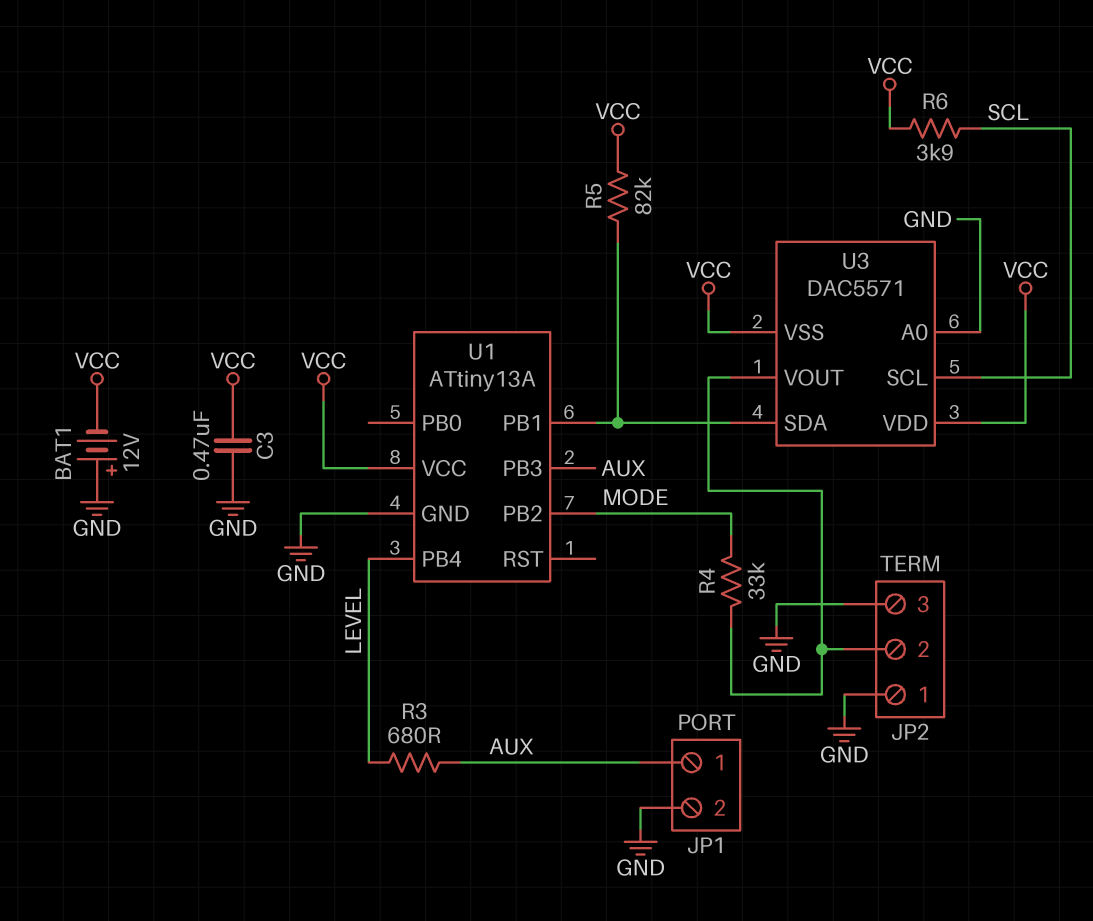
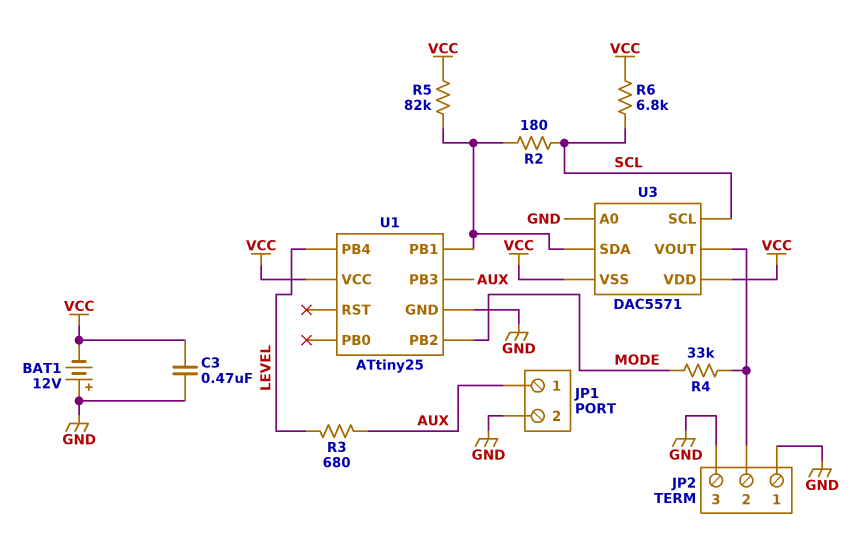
R2: none -> 180 (SCL, U1/PB1)
R6: 3.9k (SCL, VCC) -> 6.8k (SCL, VCC)
U1: ATtiny13A -> ATtiny25

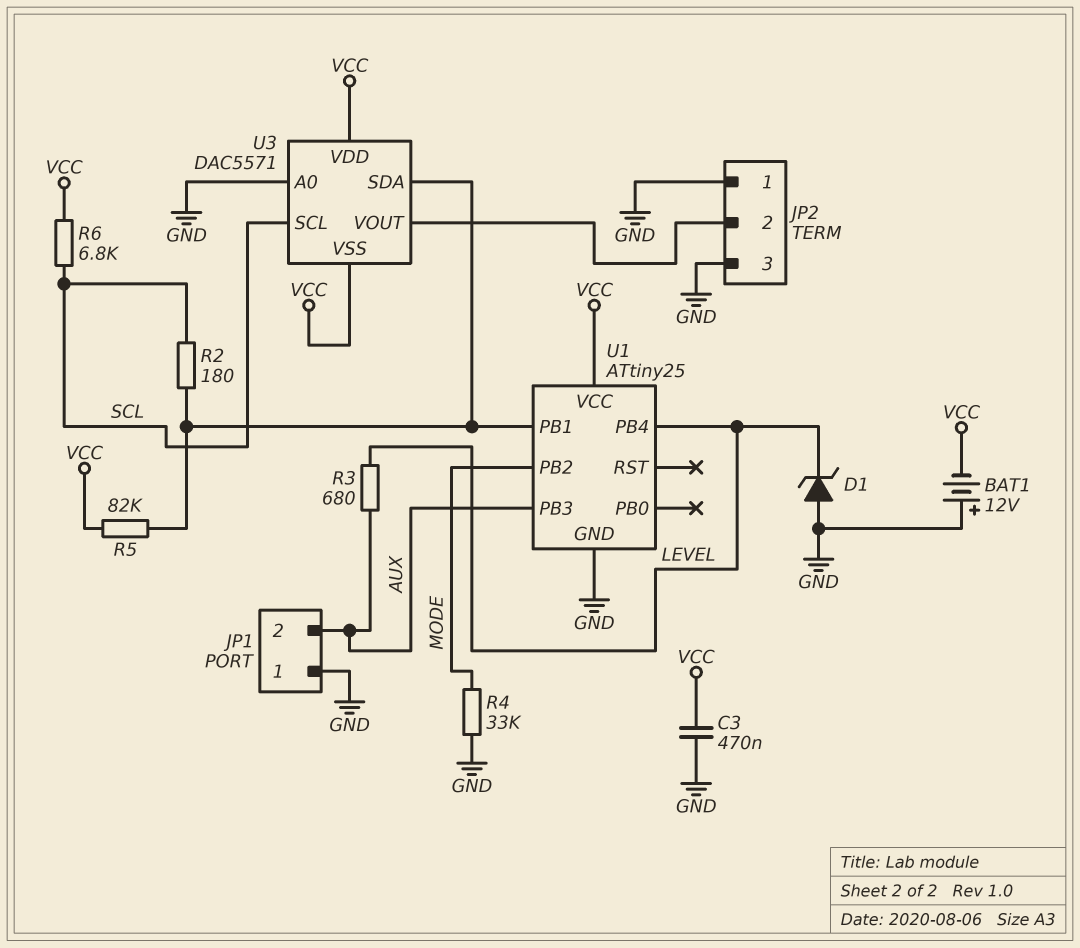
D1: none -> zener (A GND, K LEVEL)
JP1 pin 1: AUX -> GND
JP1 pin 2: GND -> AUX
R4: 33k (JP2/2, MODE) -> 33k (GND, MODE)

